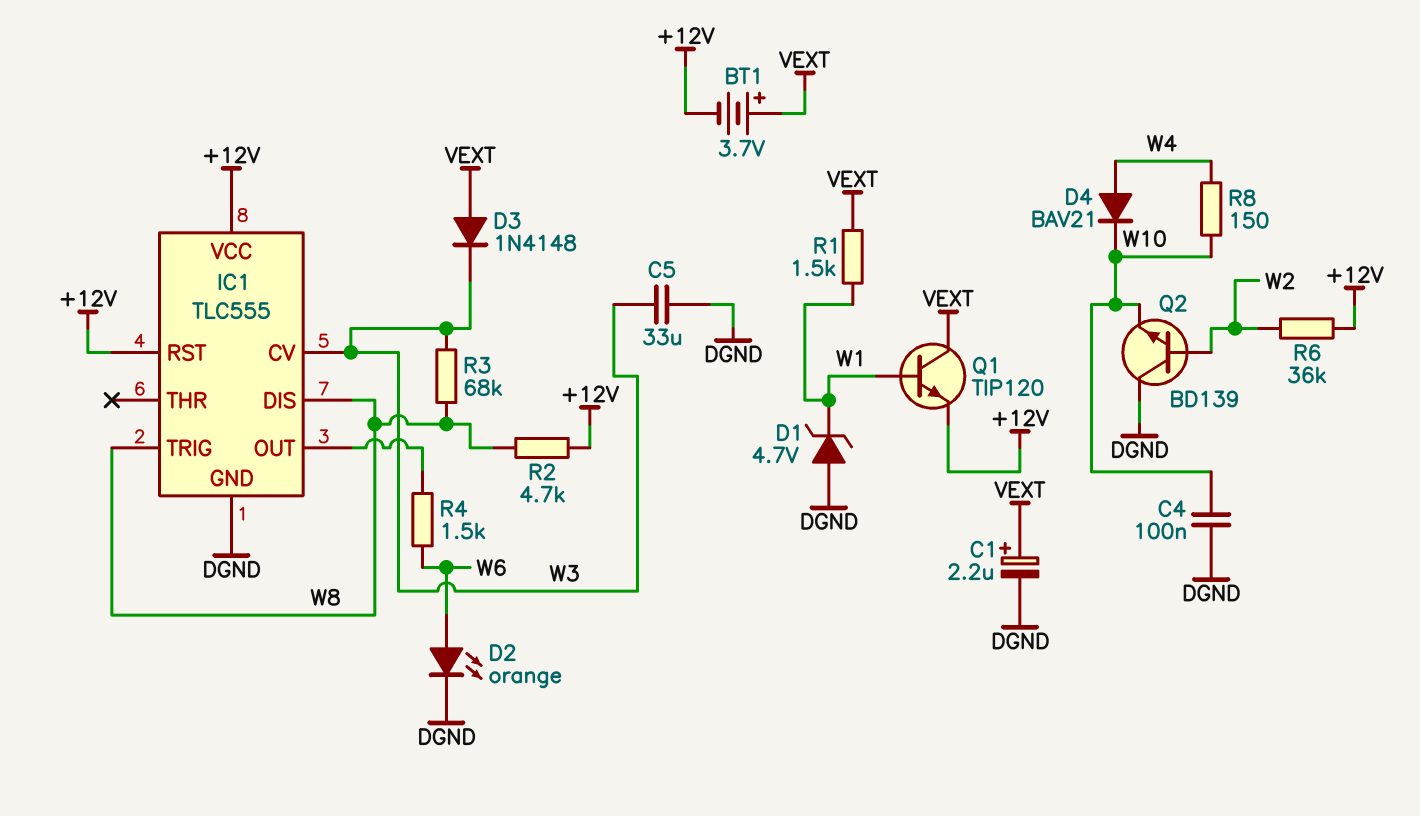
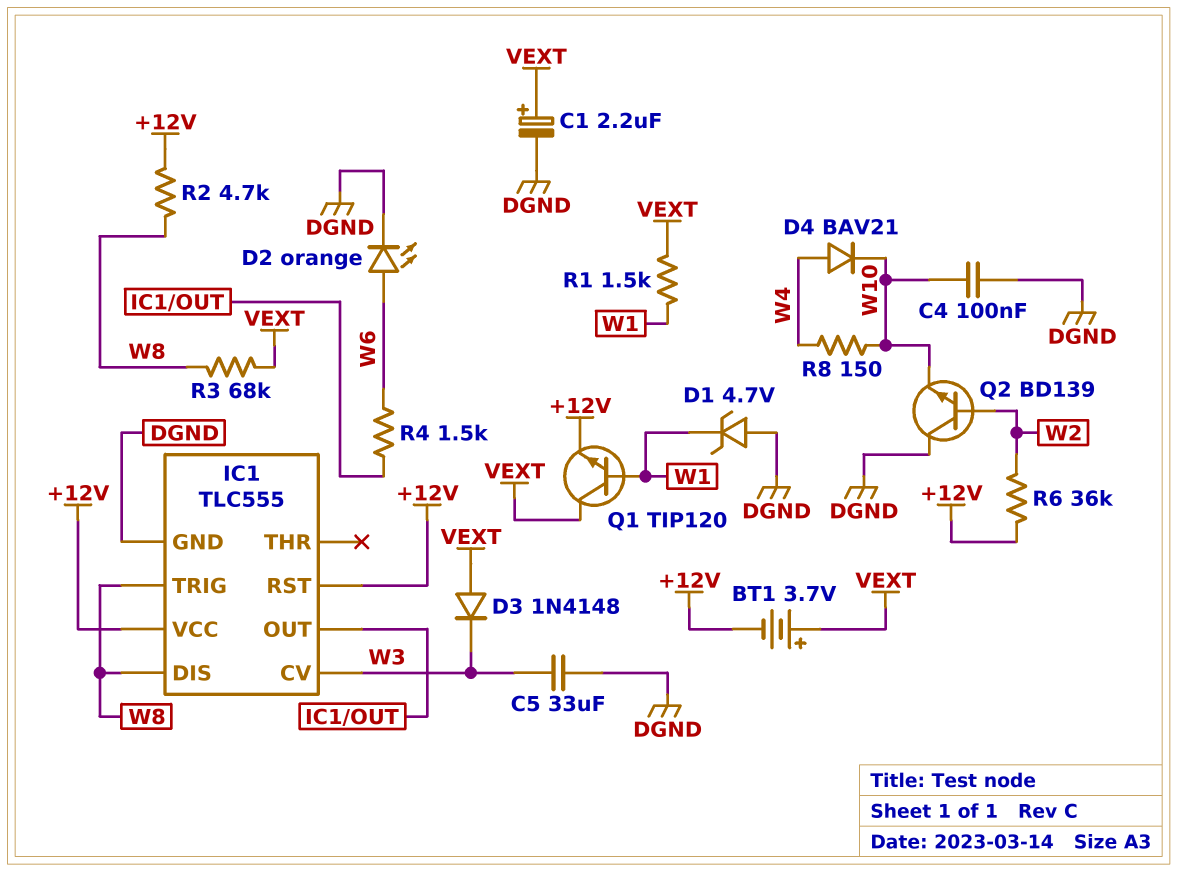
R3: 68k (W3, W8) -> 68k (VEXT, W8)

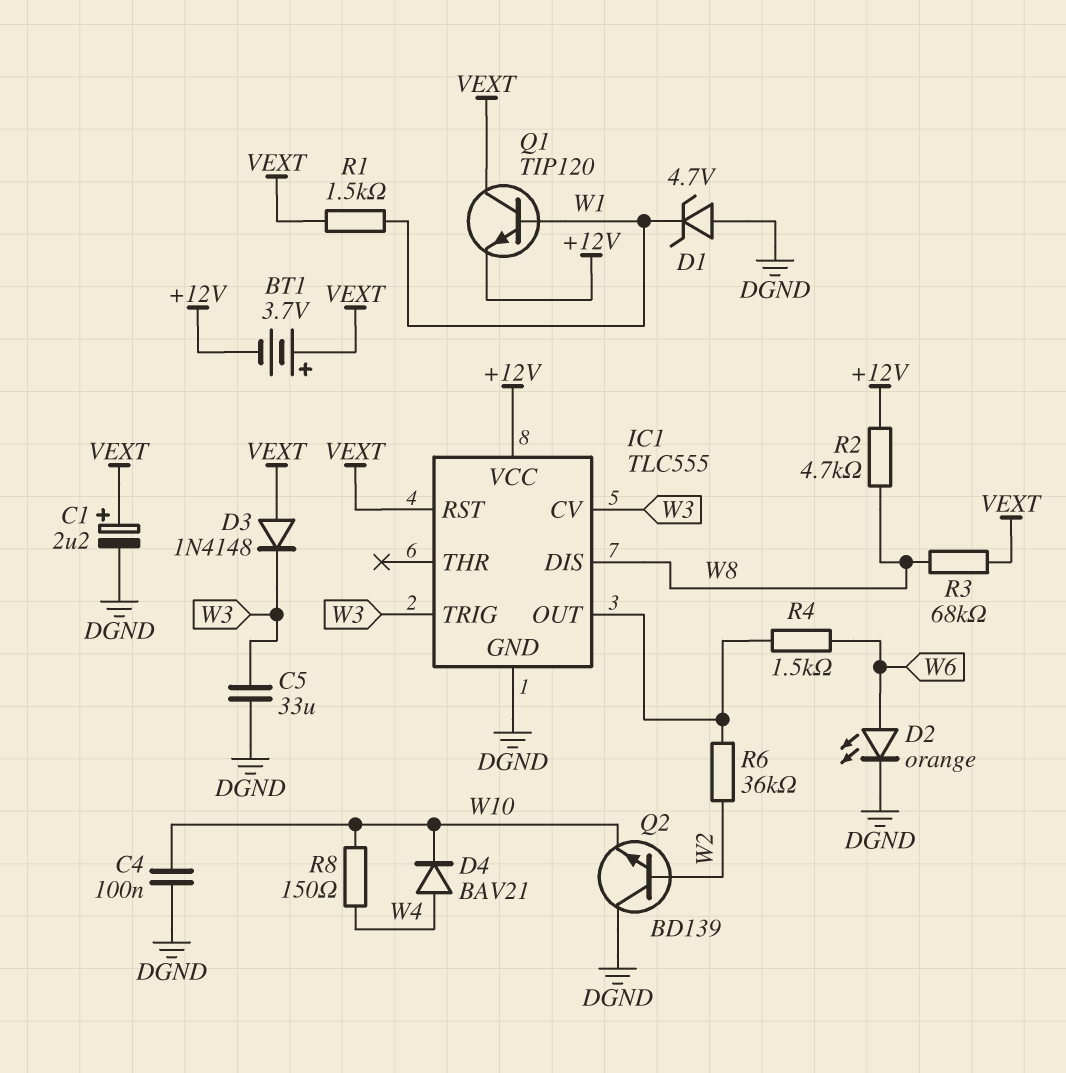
IC1 pin RST: +12V -> VEXT
IC1 pin TRIG: W8 -> W3
R6: 36k (+12V, W2) -> 36k (IC1/OUT, W2)

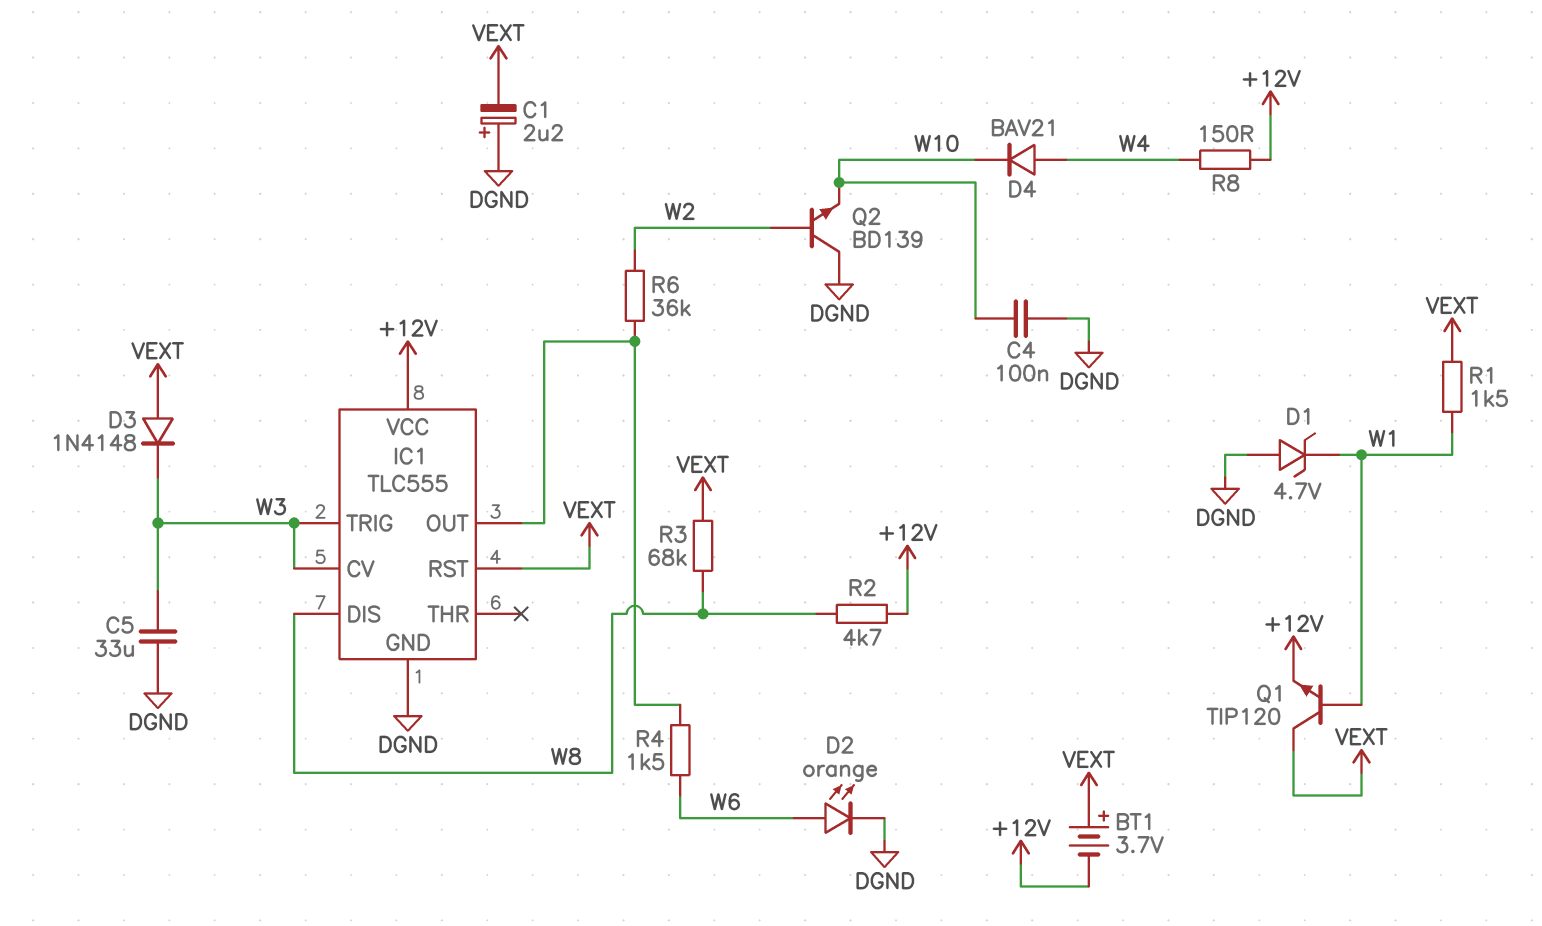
C1: 2.2uF (plus VEXT, minus DGND) -> 2.2uF (plus DGND, minus VEXT)
R8: 150 (W4, W10) -> 150 (+12V, W4)

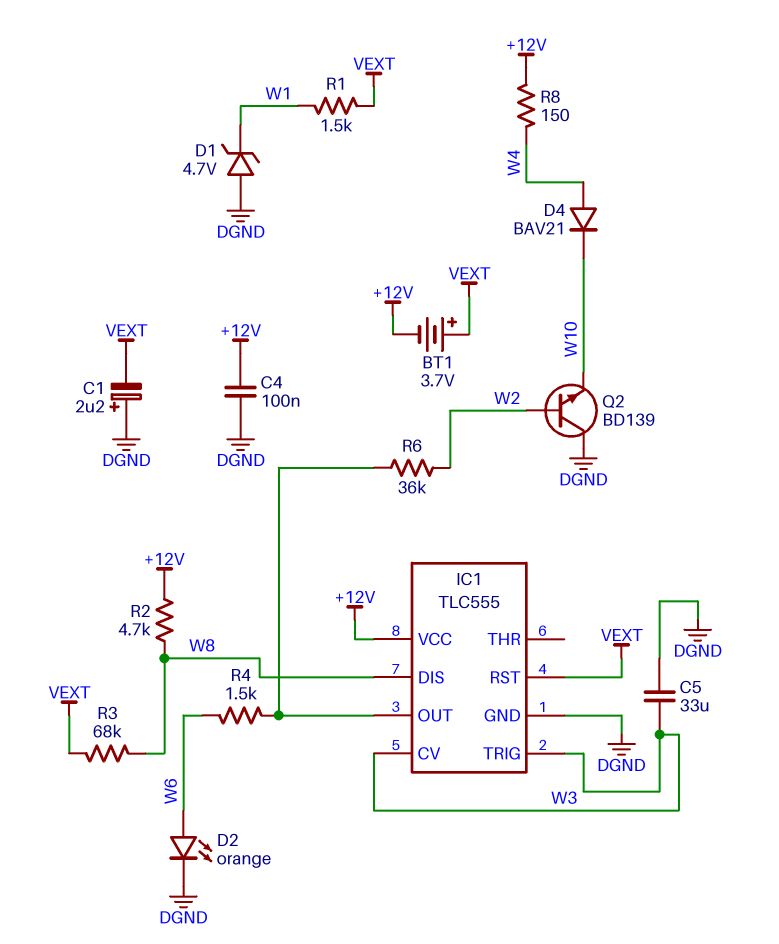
C4: 100nF (DGND, W10) -> 100nF (+12V, DGND)
D3: diode 1N4148 (A VEXT, K W3) -> none
Q1: NPN TIP120 (B W1, C VEXT, E +12V) -> none

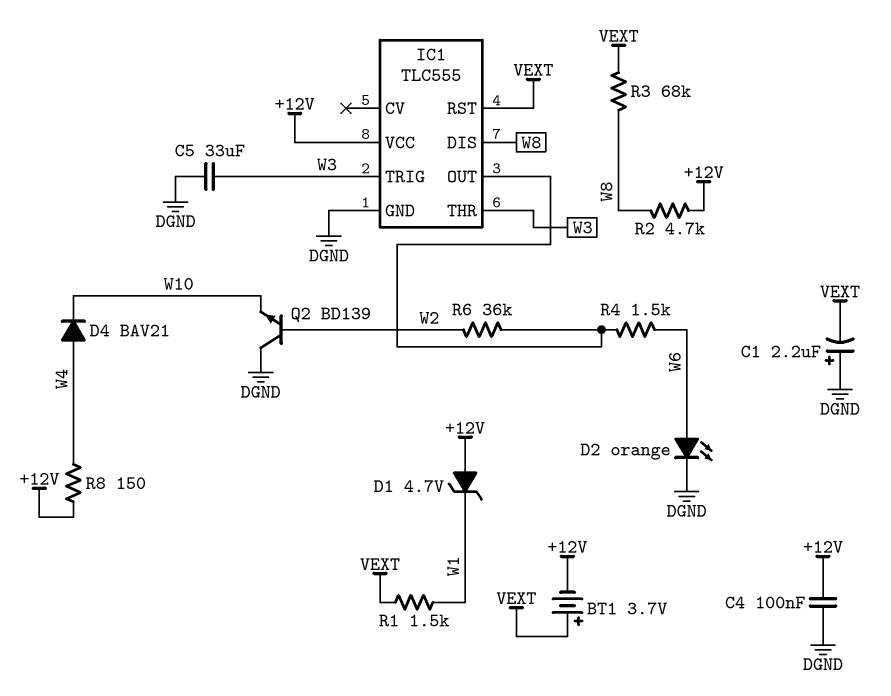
D1: zener 4.7V (A DGND, K W1) -> zener 4.7V (A +12V, K W1)
IC1 pin CV: W3 -> none
IC1 pin THR: none -> W3

